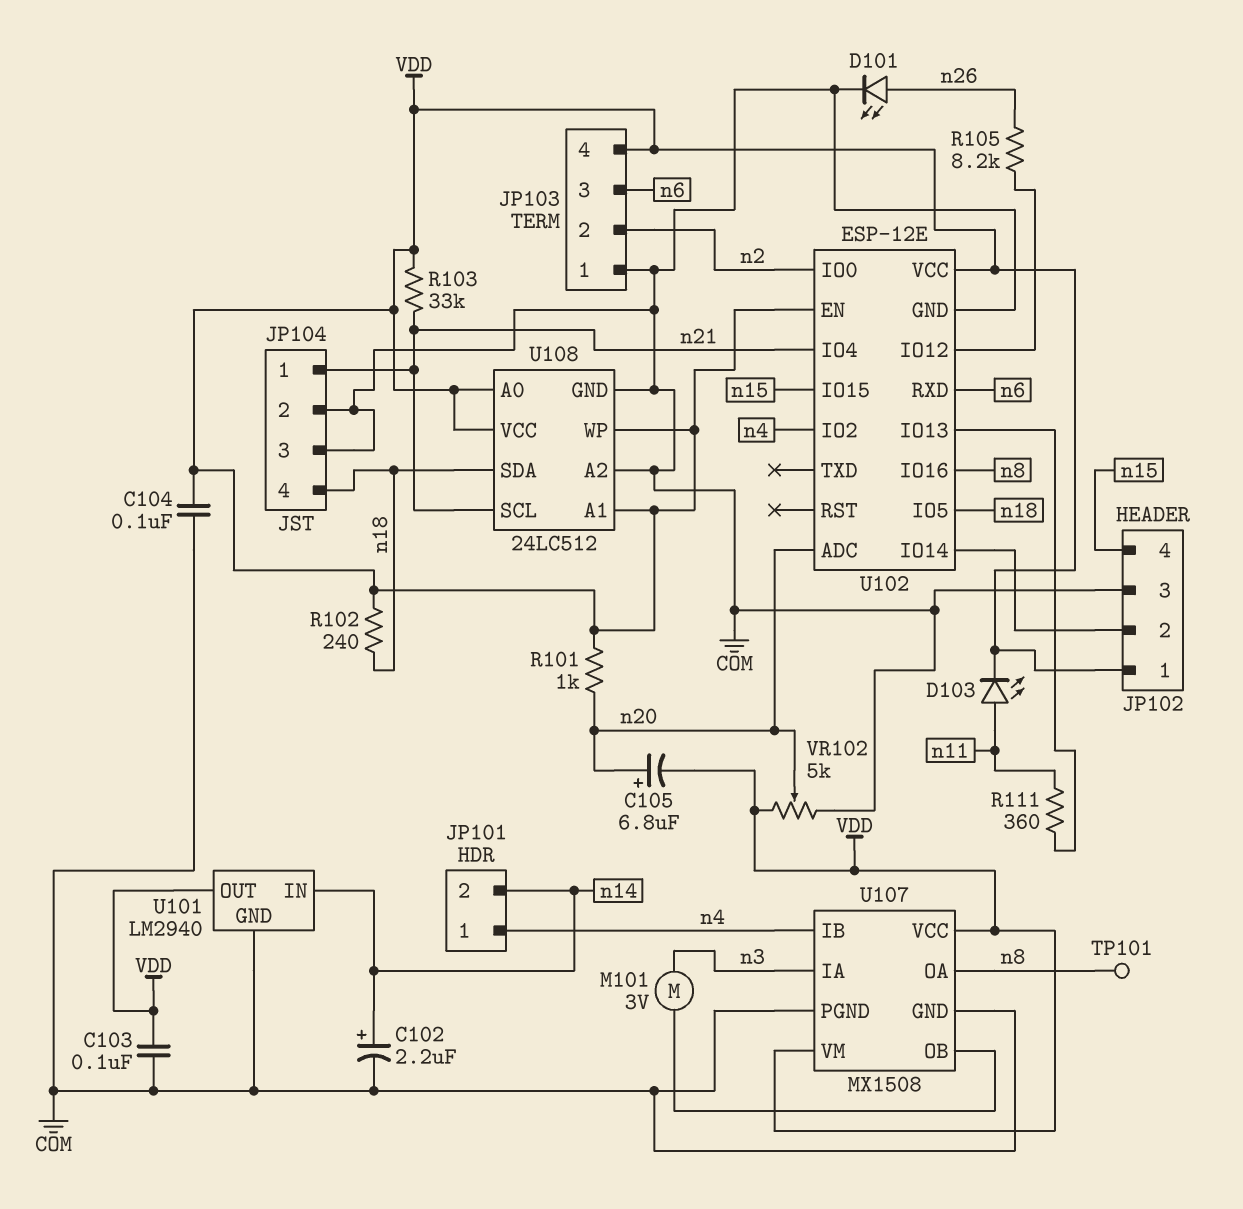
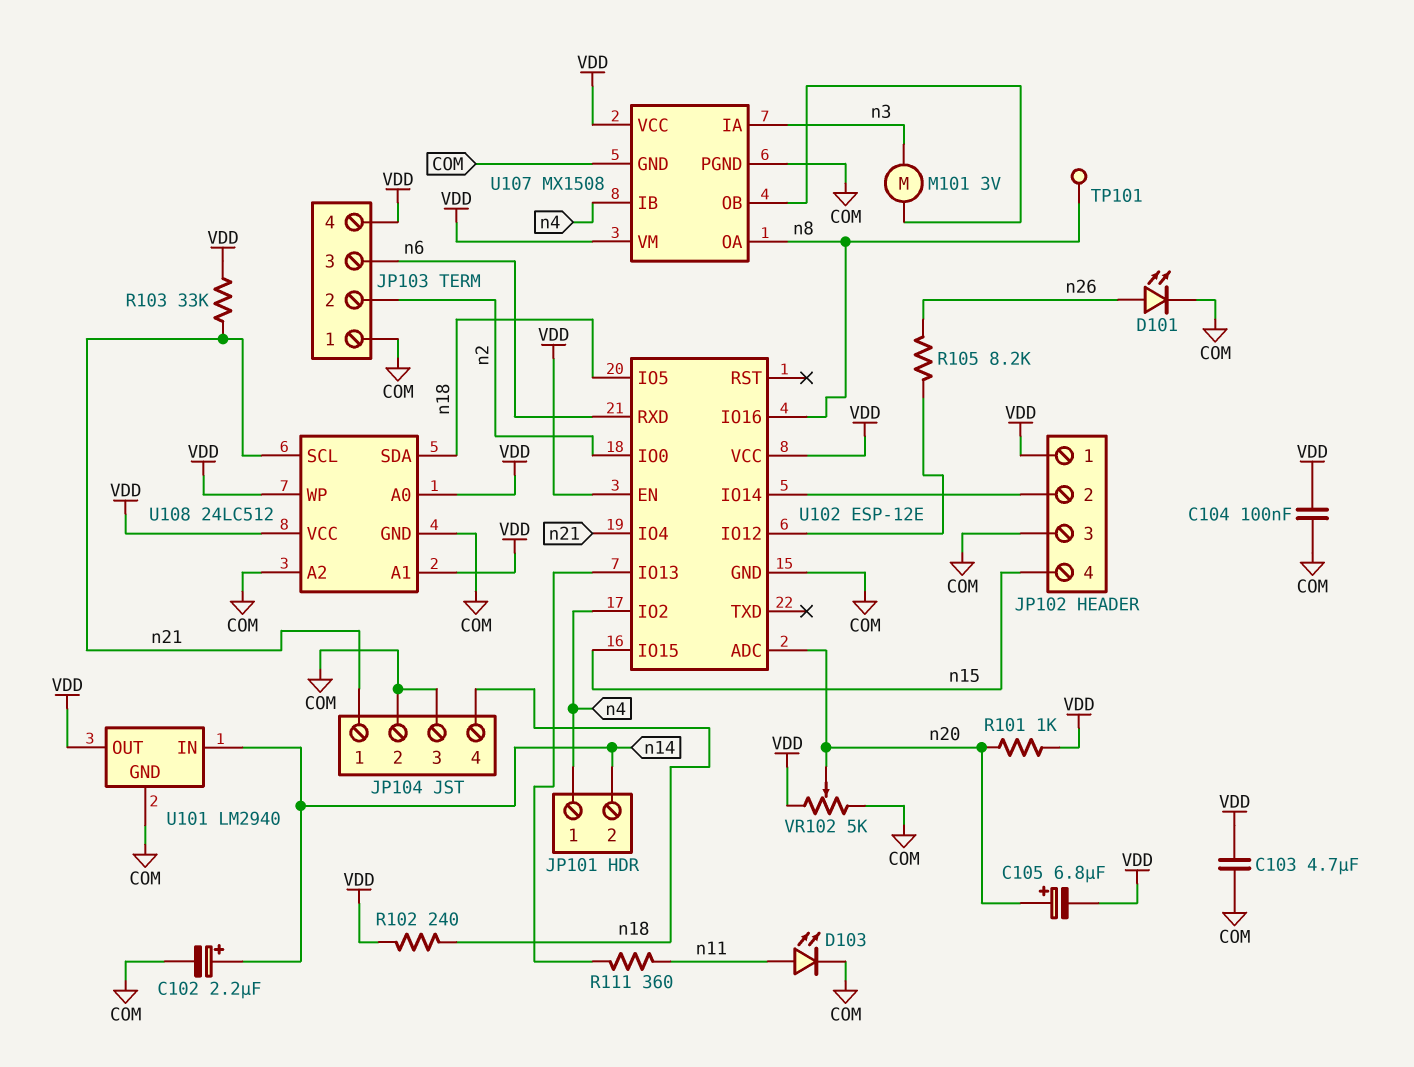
C103: 100nF (COM, VDD) -> 4.7uF (COM, VDD)
D103: LED (A n11, K VDD) -> LED (A n11, K COM)

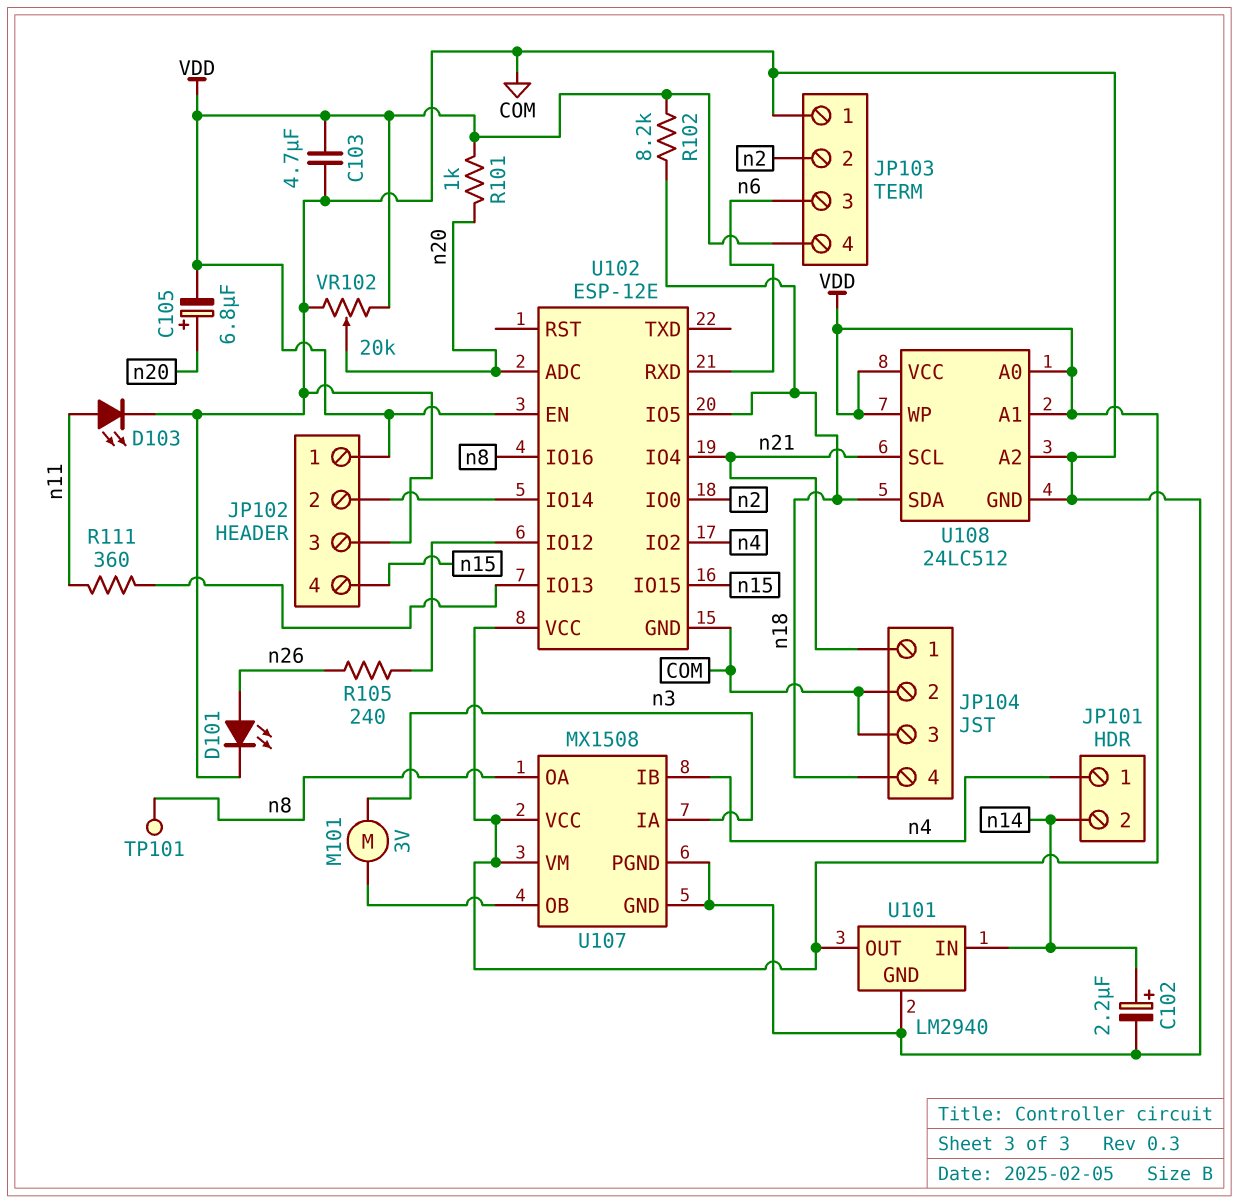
C104: 100nF (COM, VDD) -> none
R102: 240 (VDD, n18) -> 8.2k (VDD, n18)
R103: 33k (VDD, n21) -> none
R105: 8.2k (U102/IO12, n26) -> 240 (U102/IO12, n26)
VR102: 5k (COM, VDD, wiper n20) -> 20k (COM, VDD, wiper n20)

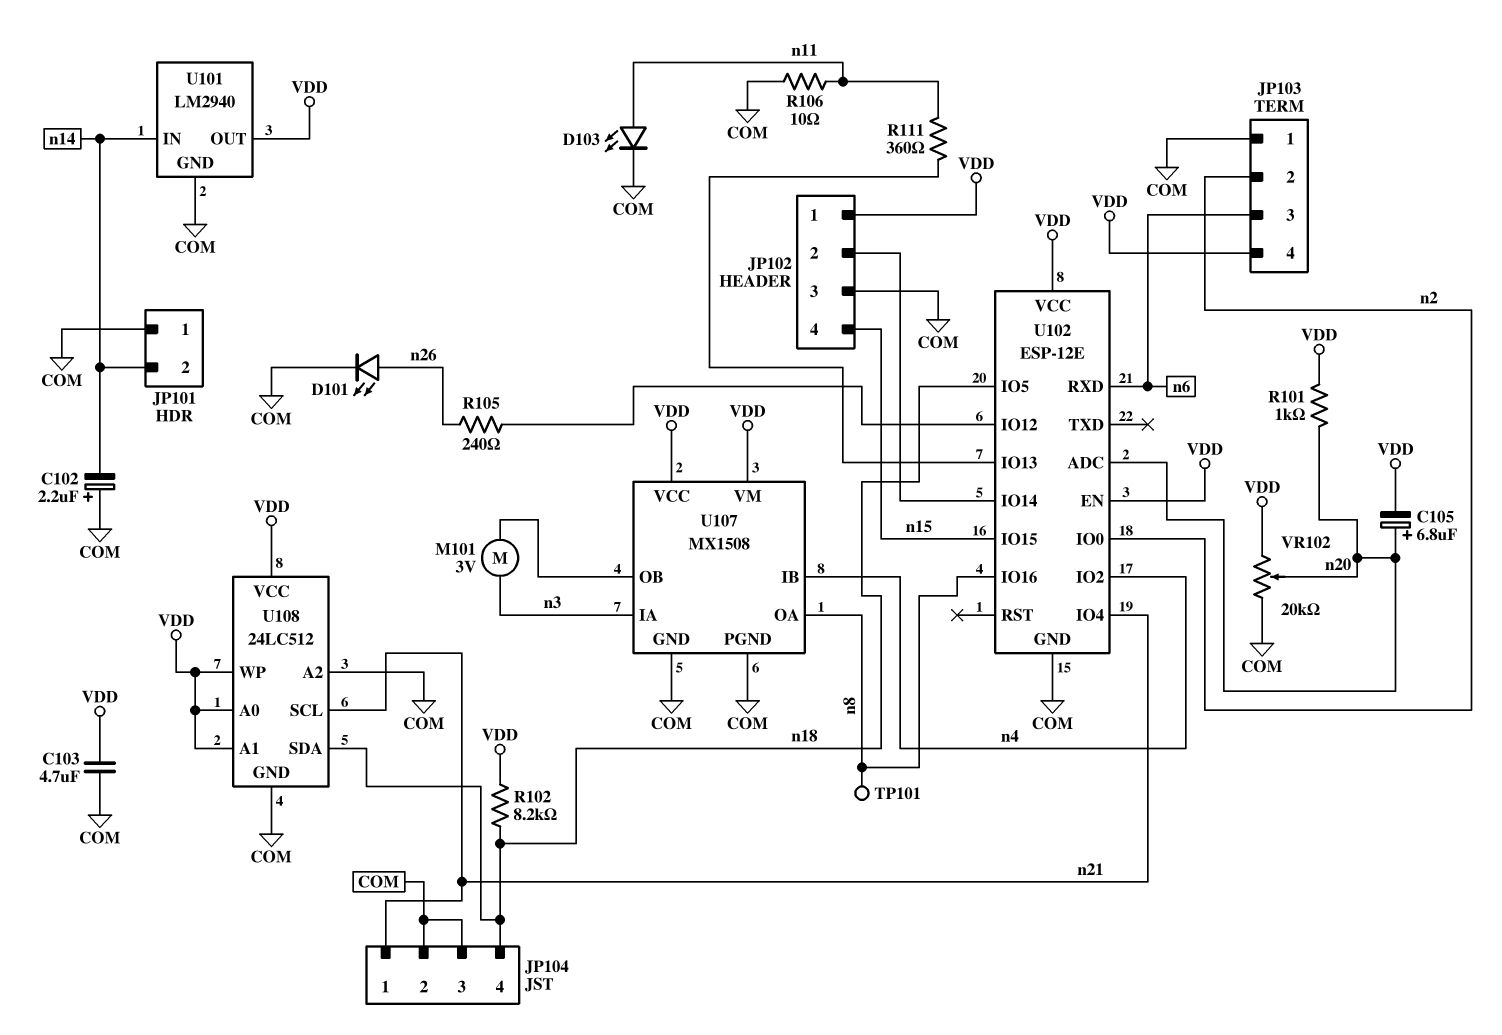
C102: 2.2uF (plus n14, minus COM) -> 2.2uF (plus COM, minus n14)
JP101 pin 1: n4 -> COM
R106: none -> 10 (COM, n11)

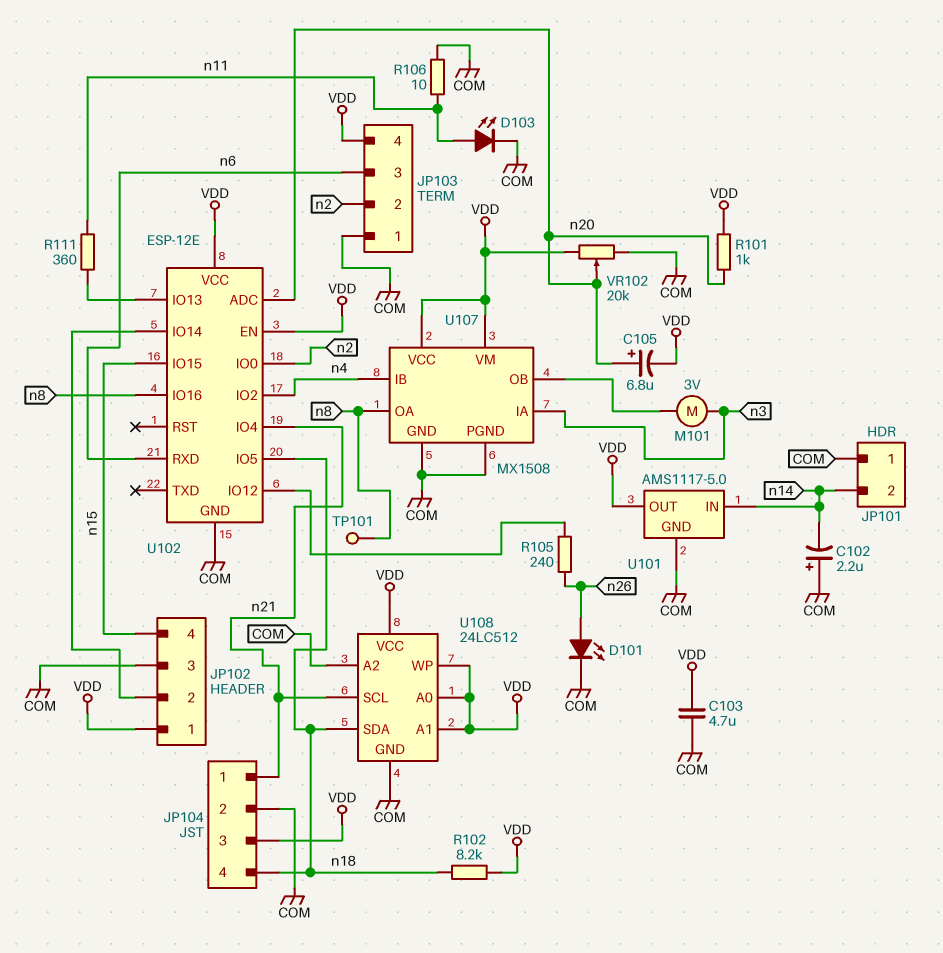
JP104 pin 3: COM -> VDD
U101: LM2940 -> AMS1117-5.0

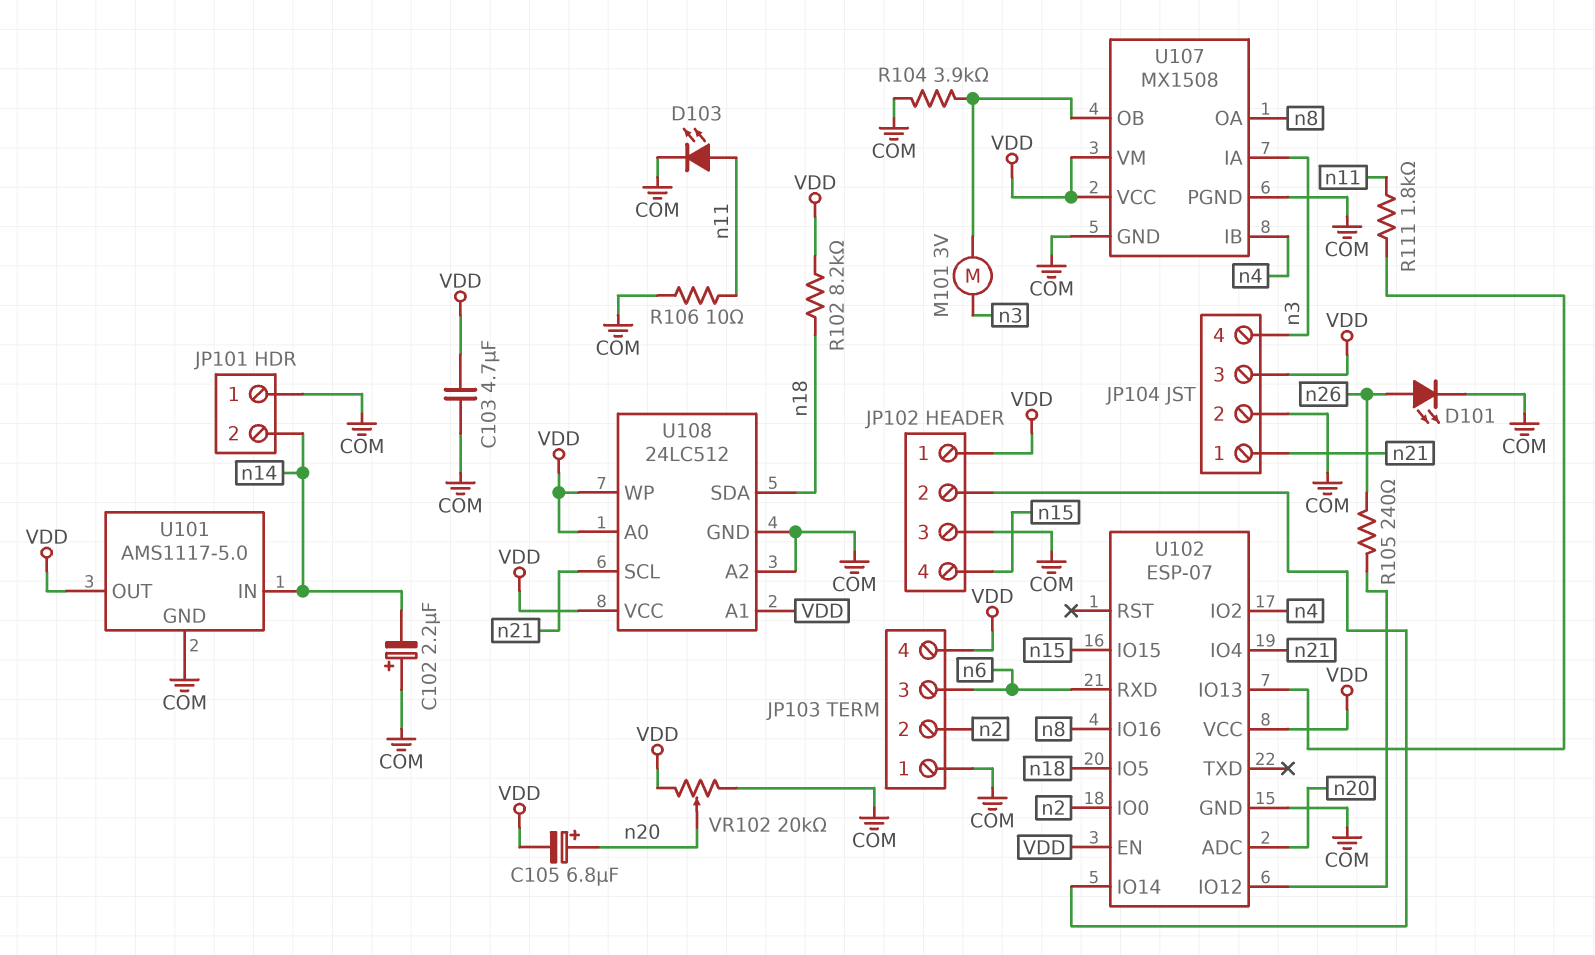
JP104 pin 4: n18 -> n3
R101: 1k (VDD, n20) -> none
R104: none -> 3.9k (COM, U107/OB)
R111: 360 (U102/IO13, n11) -> 1.8k (U102/IO13, n11)
TP101: test point (n8) -> none
U102: ESP-12E -> ESP-07

